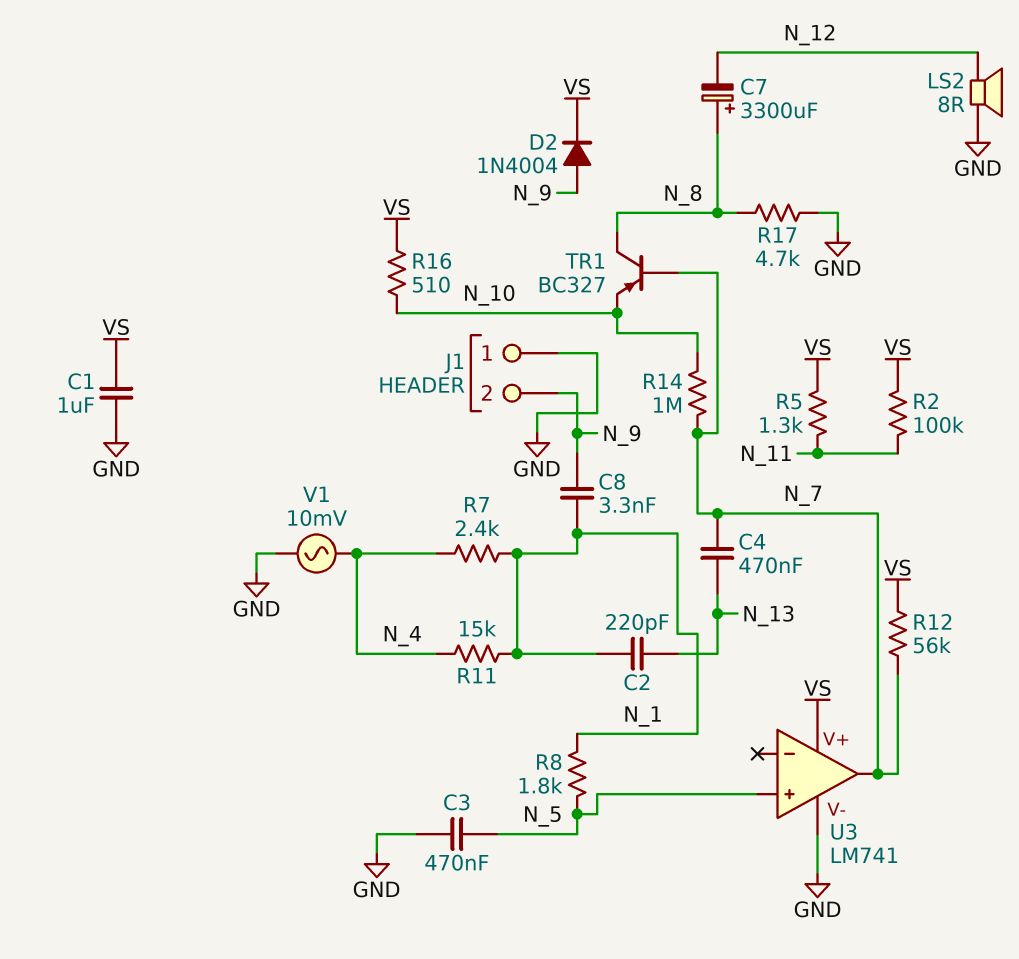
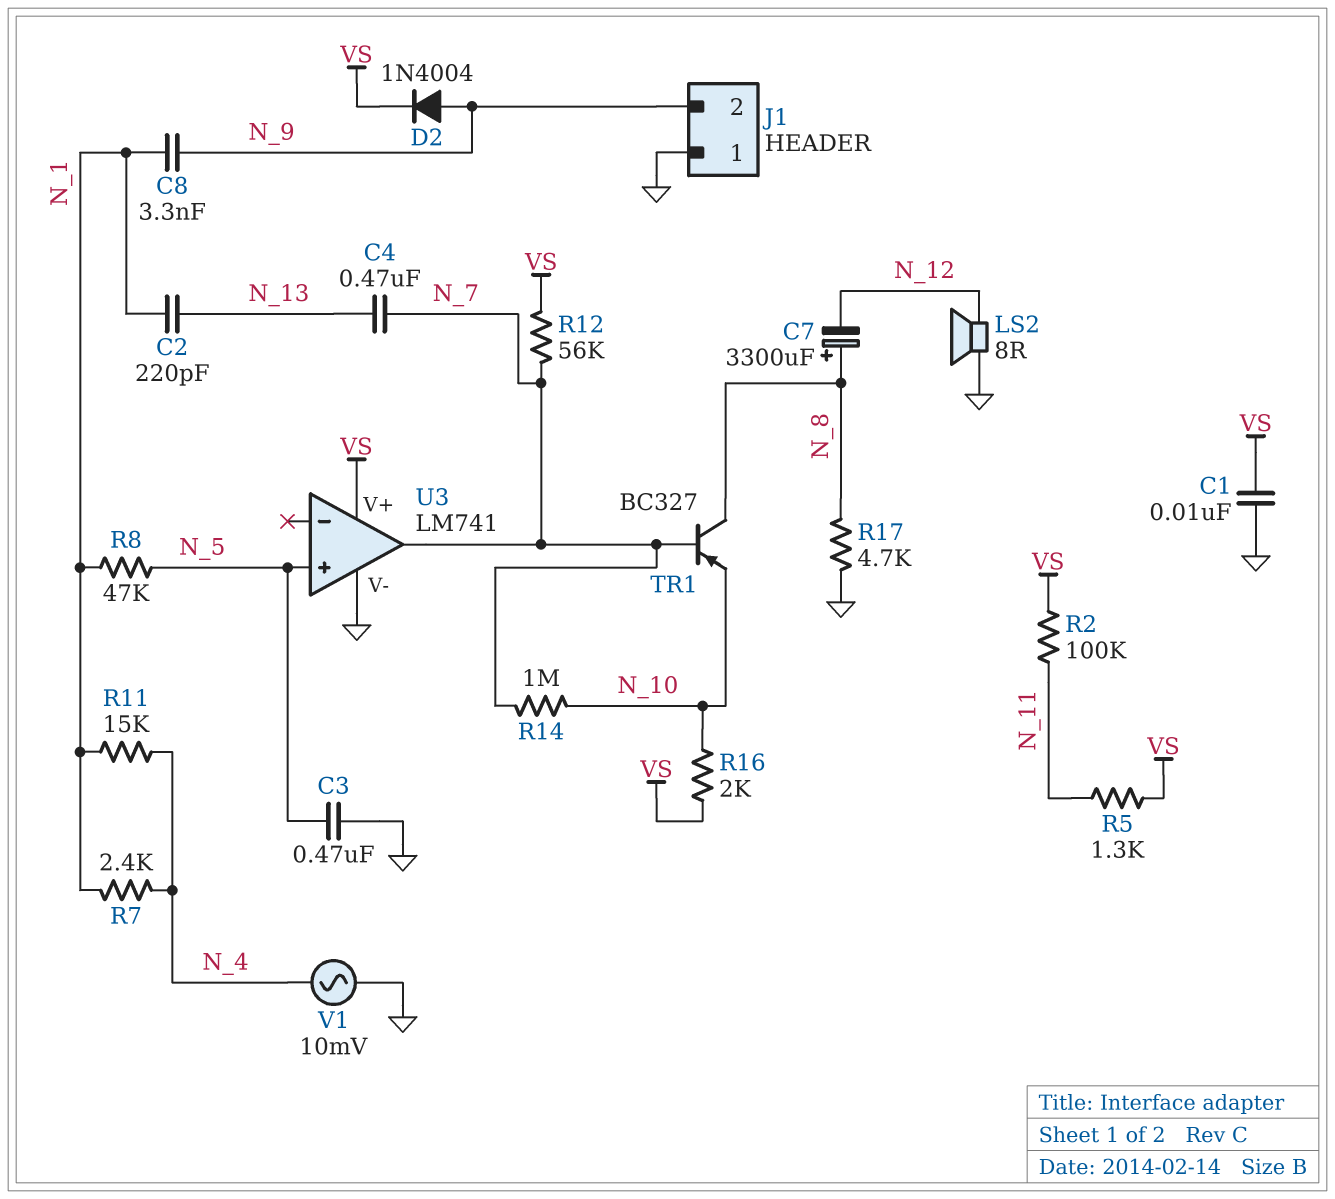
C1: 1uF (GND, VS) -> 10nF (GND, VS)
R8: 1.8k (N_1, N_5) -> 47k (N_1, N_5)
R16: 510 (N_10, VS) -> 2k (N_10, VS)

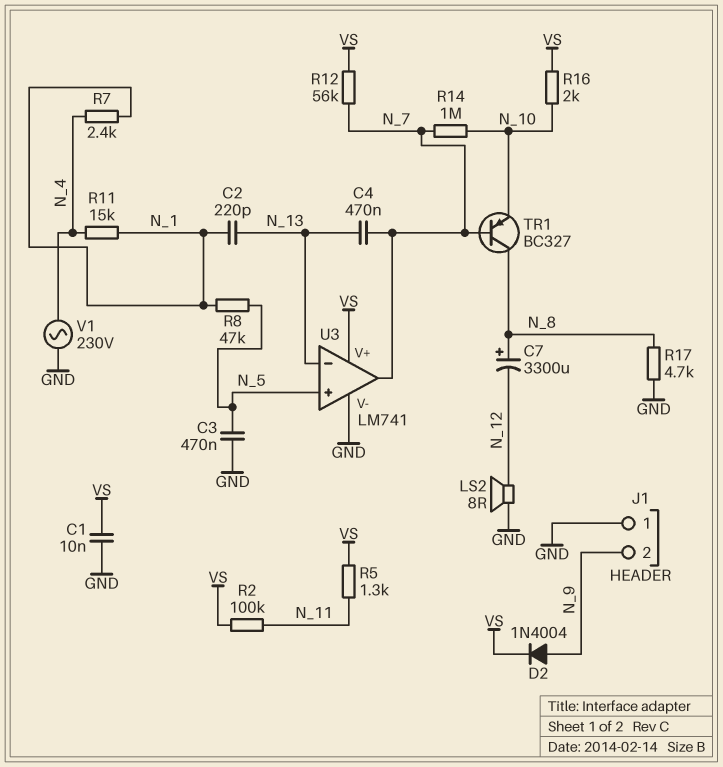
C8: 3.3nF (N_1, N_9) -> none
U3 pin in-: none -> N_13
V1: AC 10mV (GND, N_4) -> AC 230V (GND, N_4)

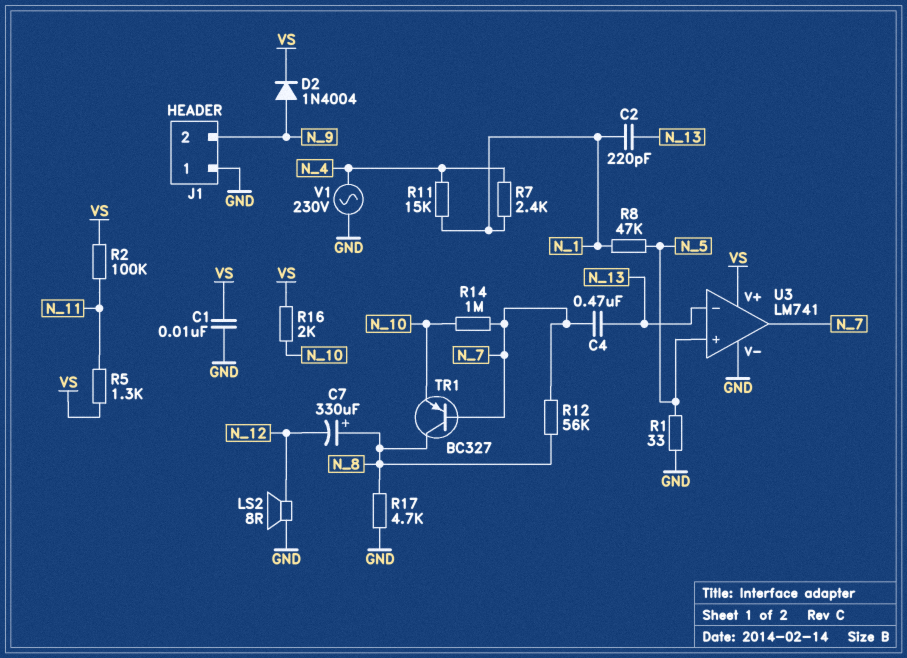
C3: 470nF (GND, N_5) -> none
C7: 3300uF (plus N_8, minus N_12) -> 330uF (plus N_8, minus N_12)
R1: none -> 33 (GND, N_5)
R12: 56k (N_7, VS) -> 56k (N_7, N_8)

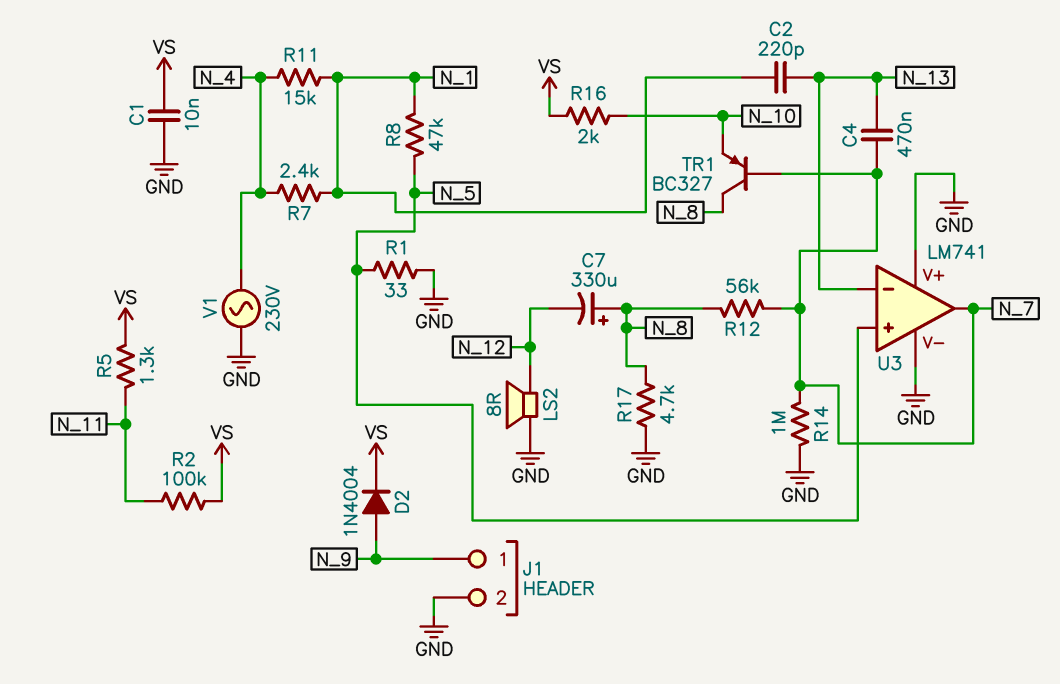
J1 pin 1: GND -> N_9
J1 pin 2: N_9 -> GND
R14: 1M (N_7, N_10) -> 1M (GND, N_7)
U3 pin V+: VS -> GND

